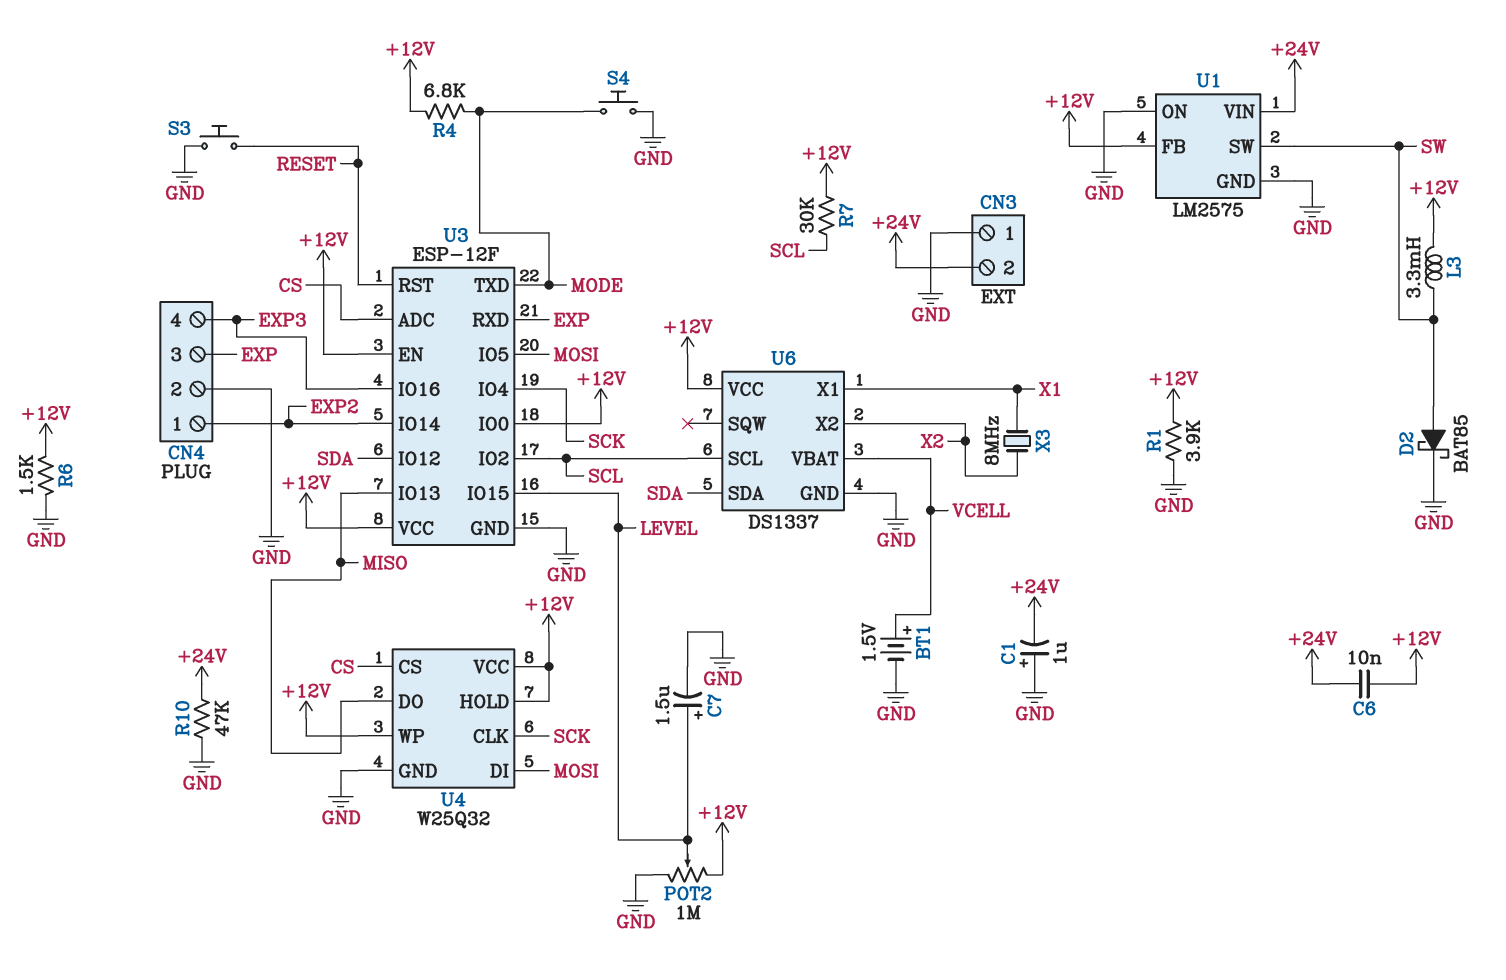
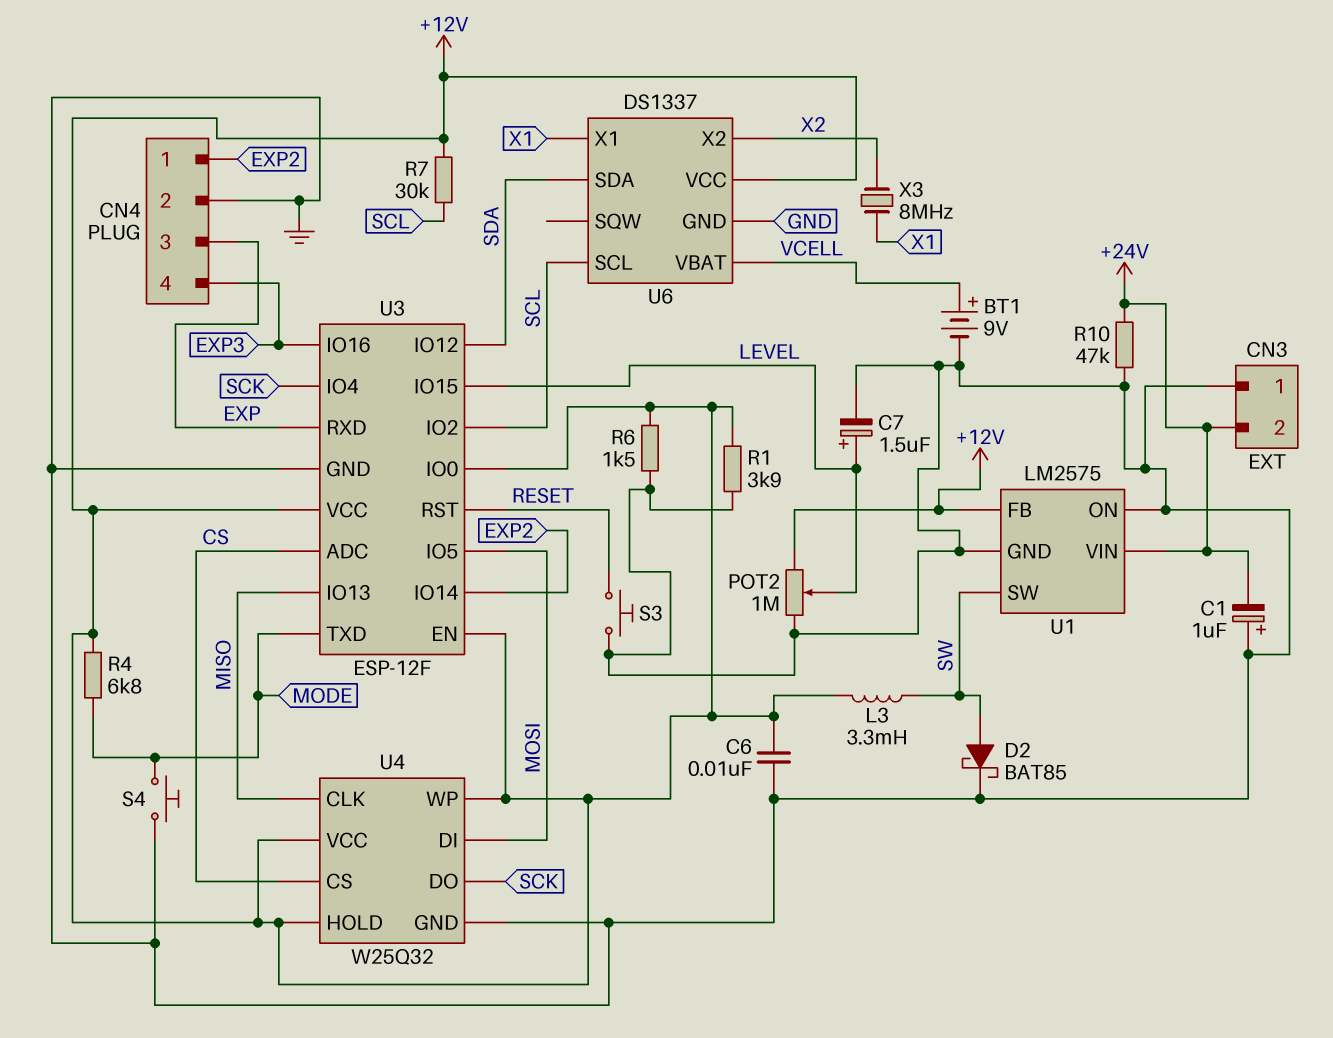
BT1: 1.5V (plus VCELL, minus GND) -> 9V (plus VCELL, minus GND)
C6: 10nF (+12V, +24V) -> 10nF (+12V, GND)
U4 pin CLK: SCK -> MISO
U4 pin DO: MISO -> SCK

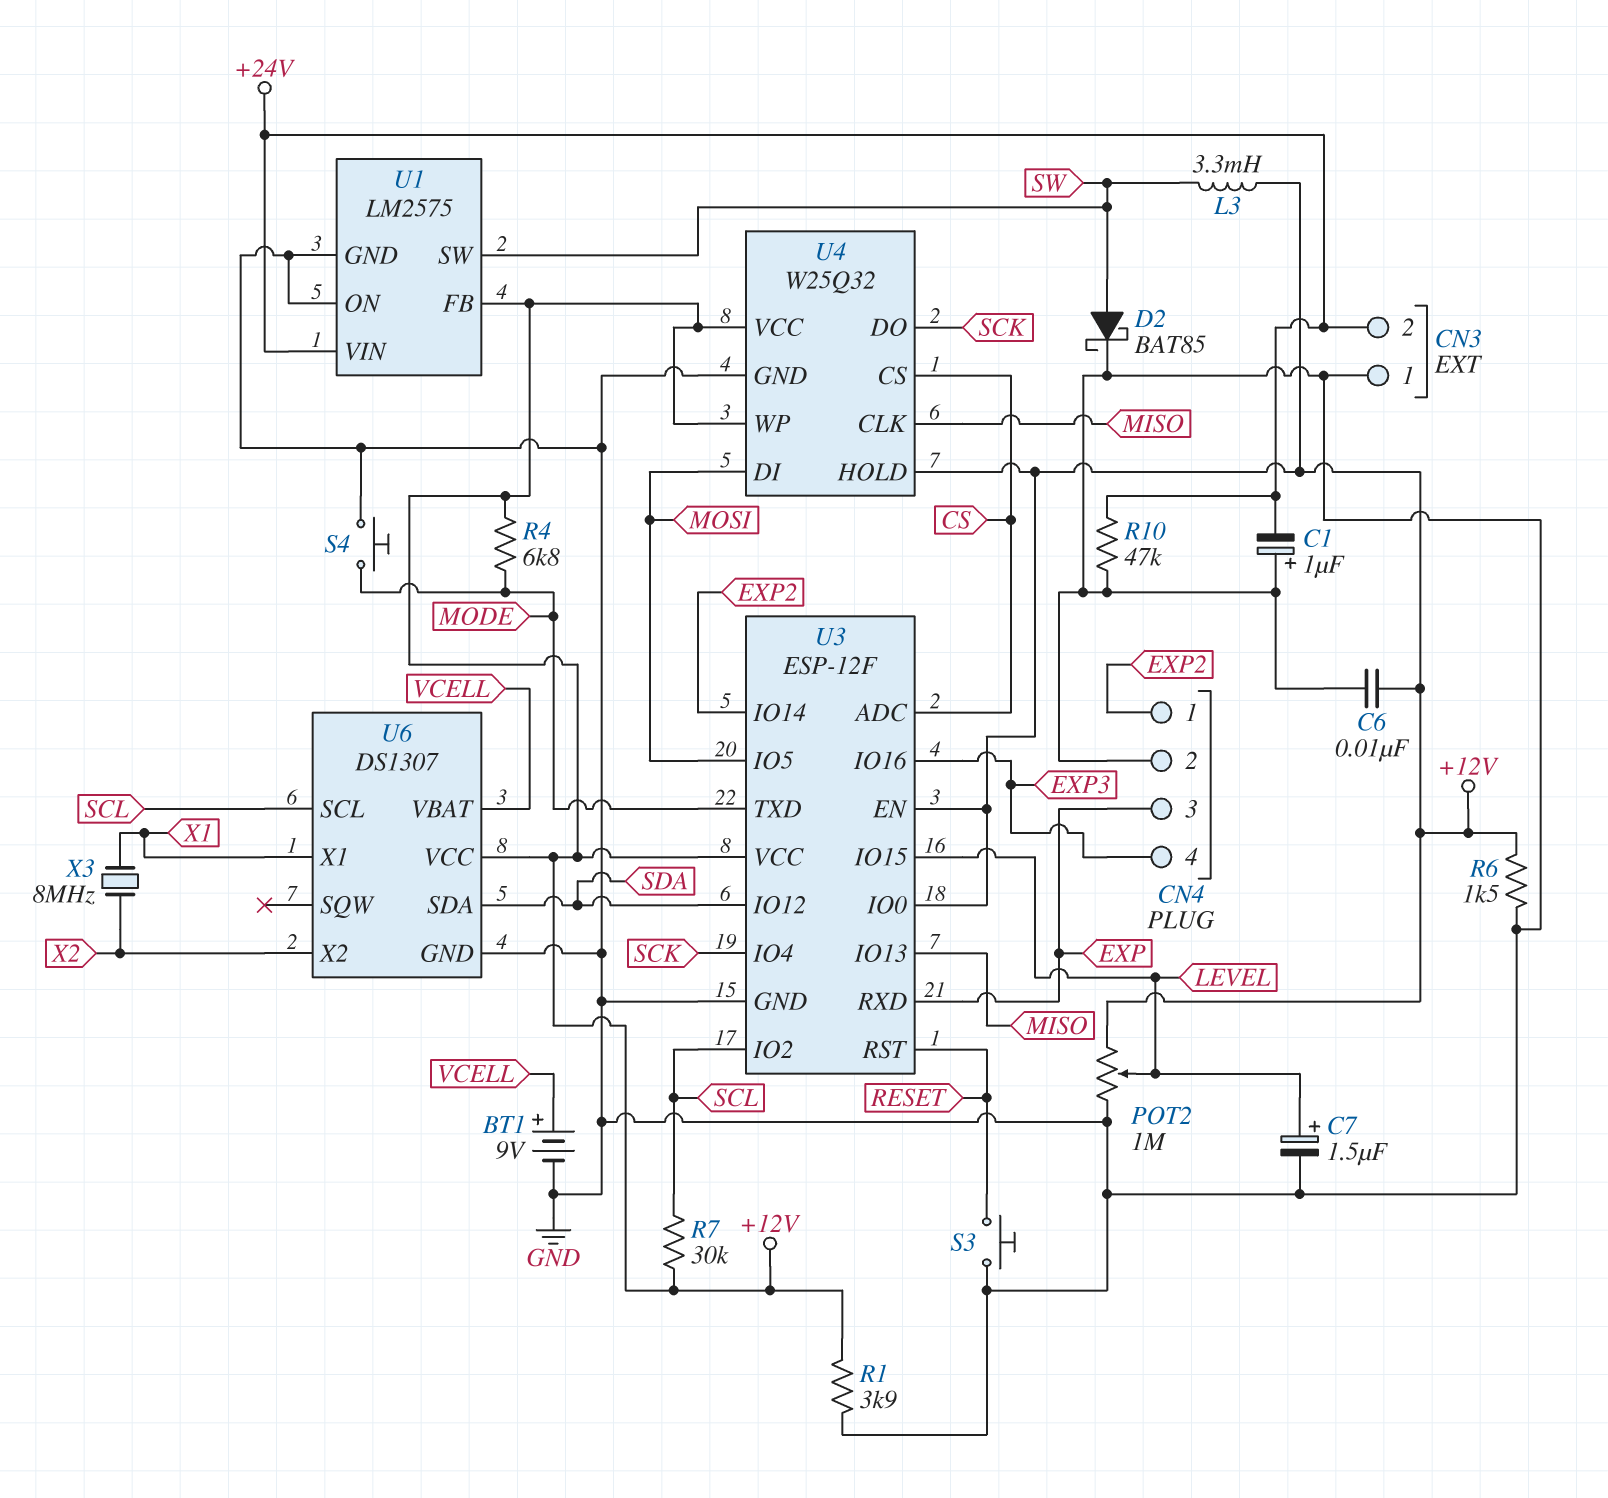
U6: DS1337 -> DS1307

